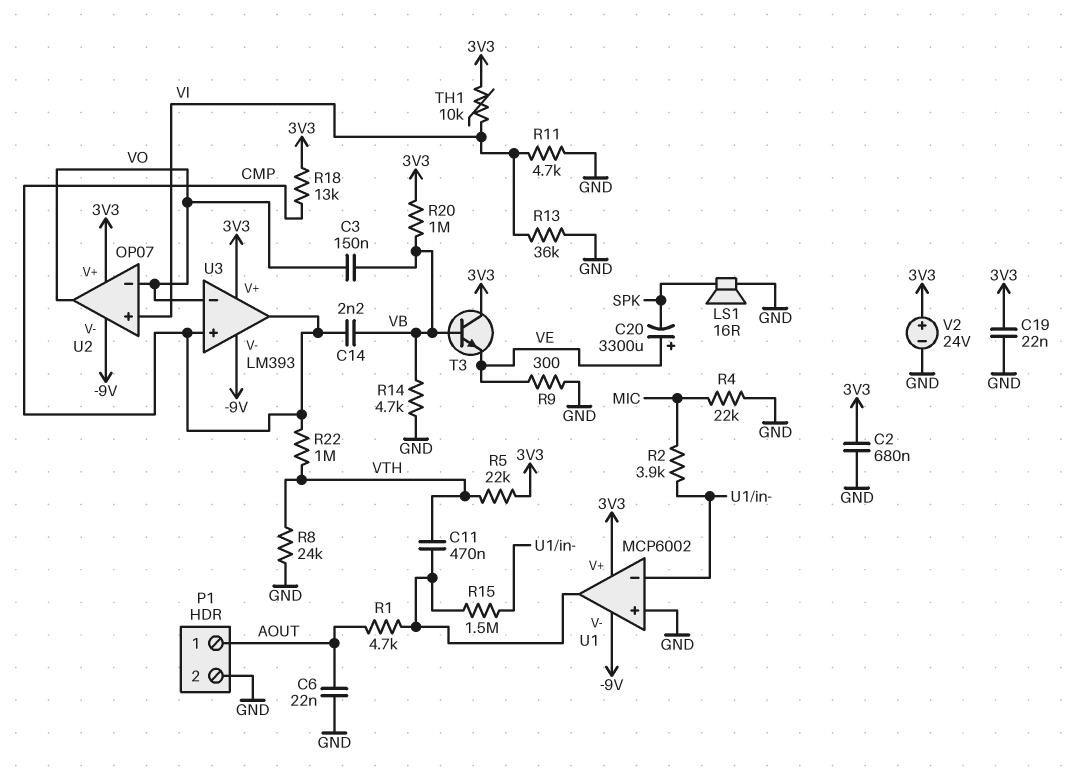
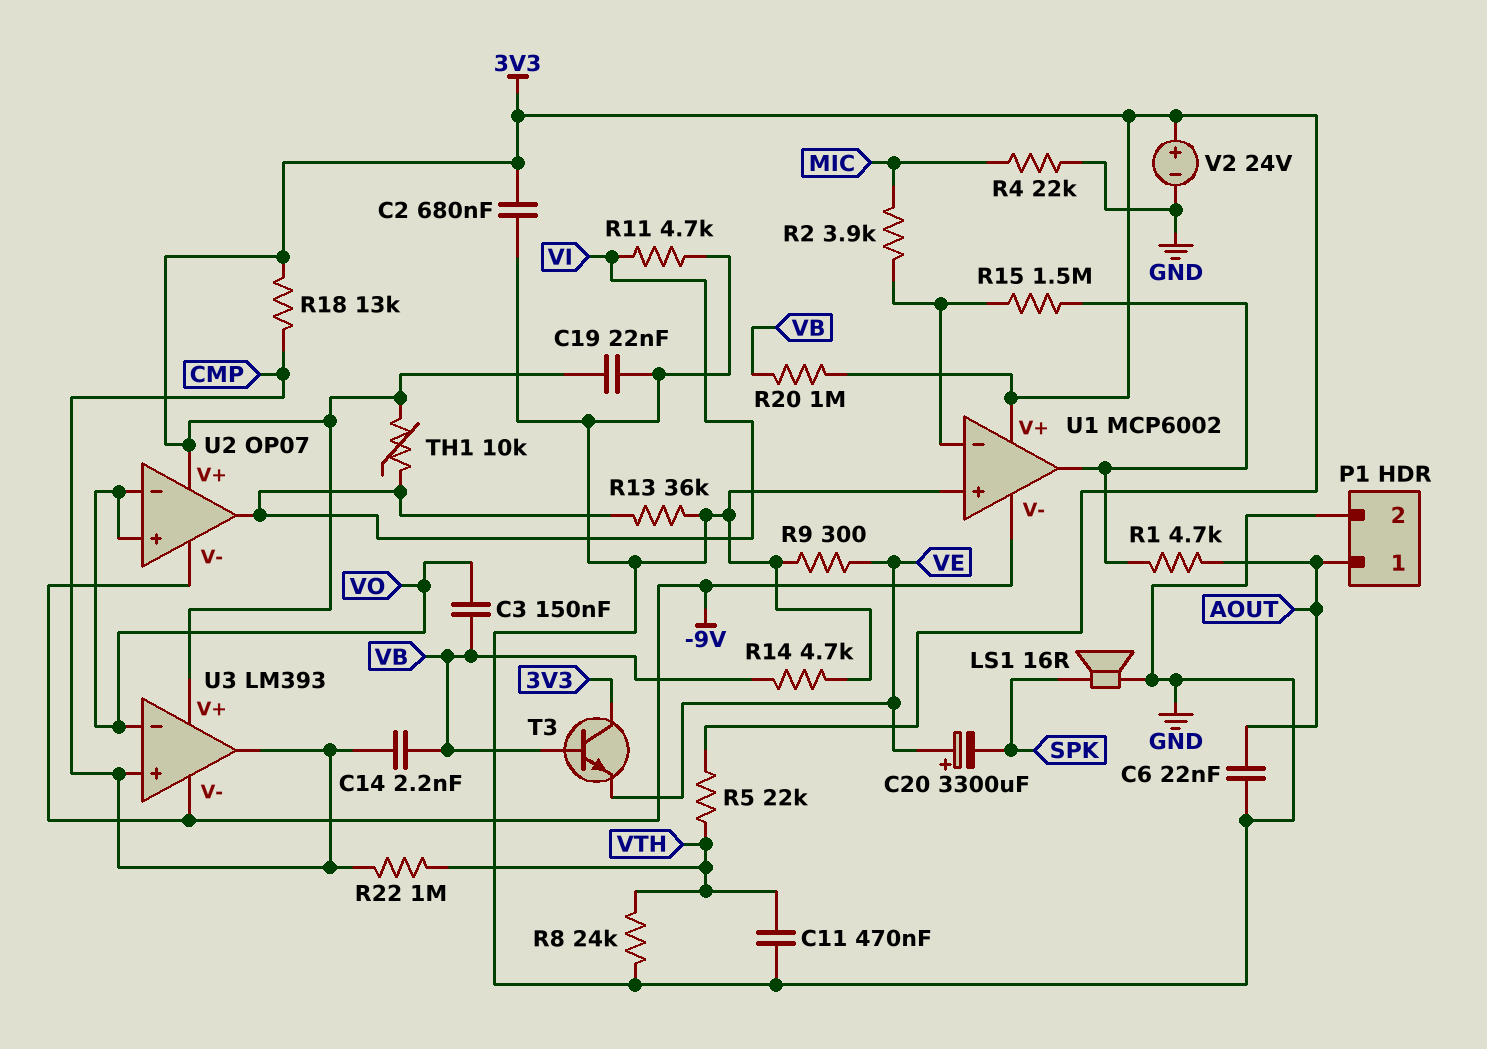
C11: 470nF (U1/out, VTH) -> 470nF (GND, VTH)
U2 pin in+: VI -> VO
U2 pin out: VO -> VI

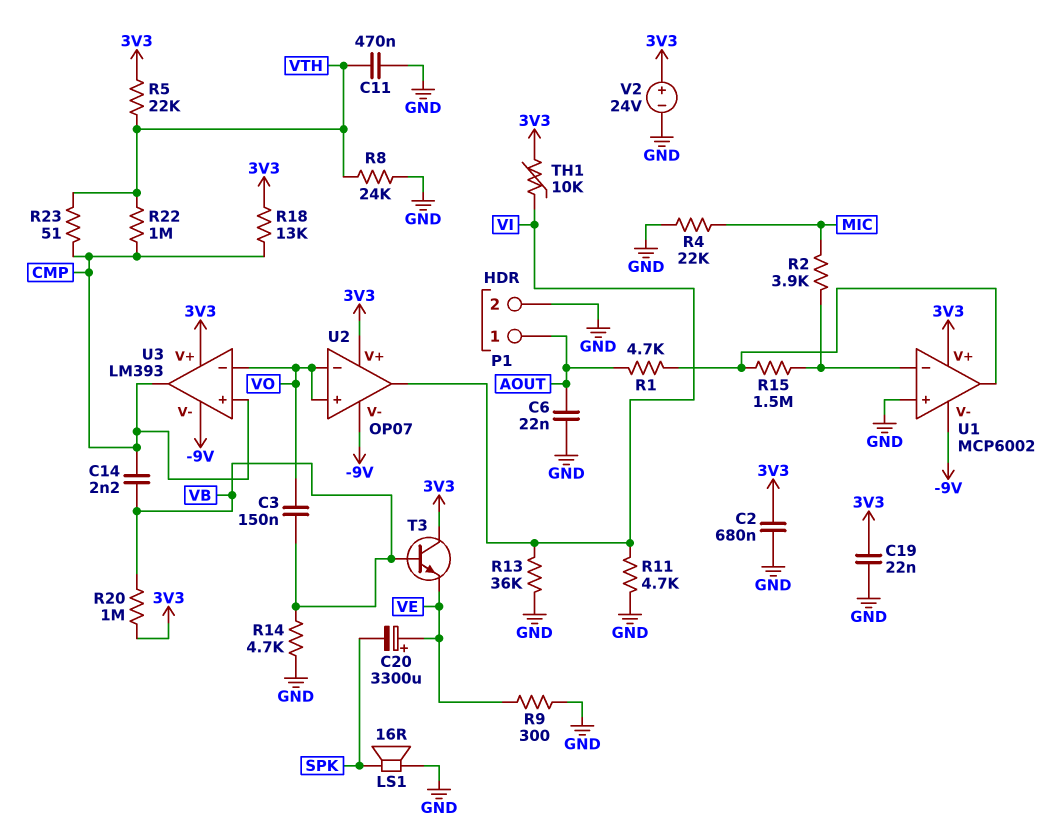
R23: none -> 51 (CMP, VTH)

